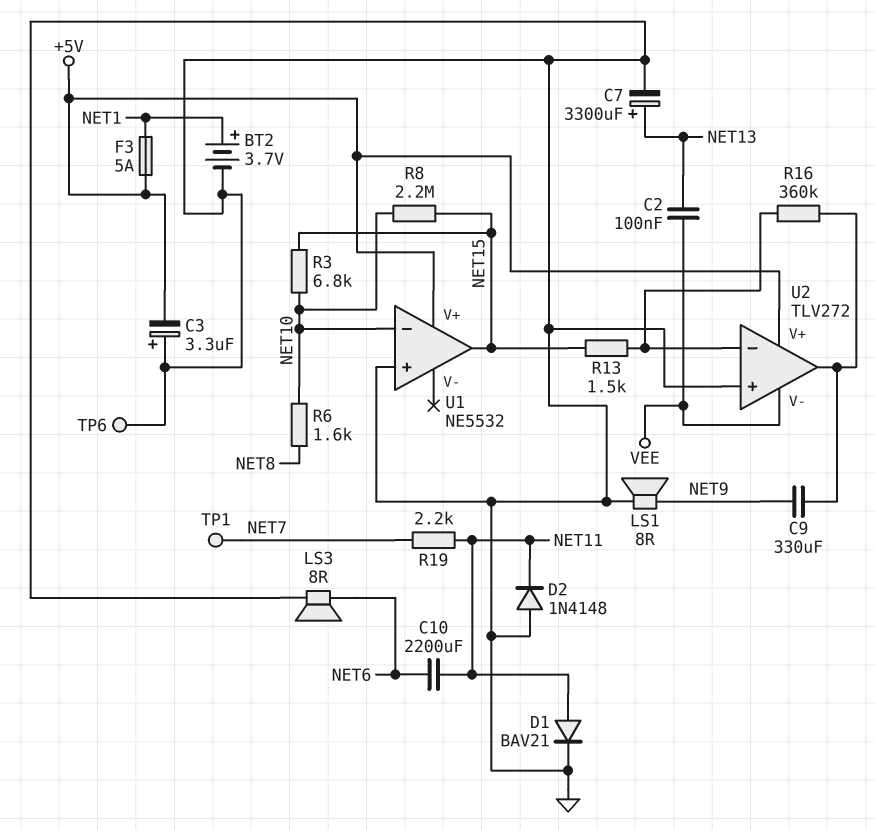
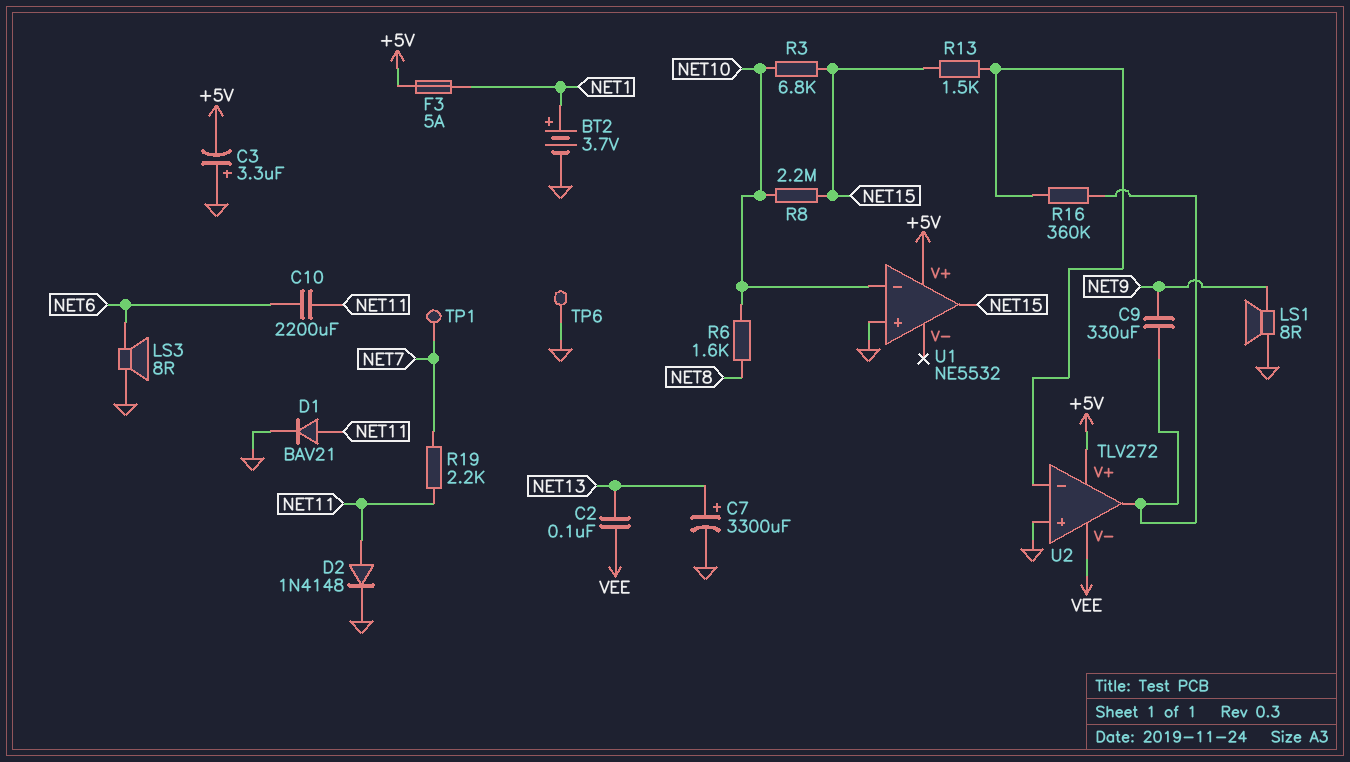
D2: diode 1N4148 (A GND, K NET11) -> diode 1N4148 (A NET11, K GND)

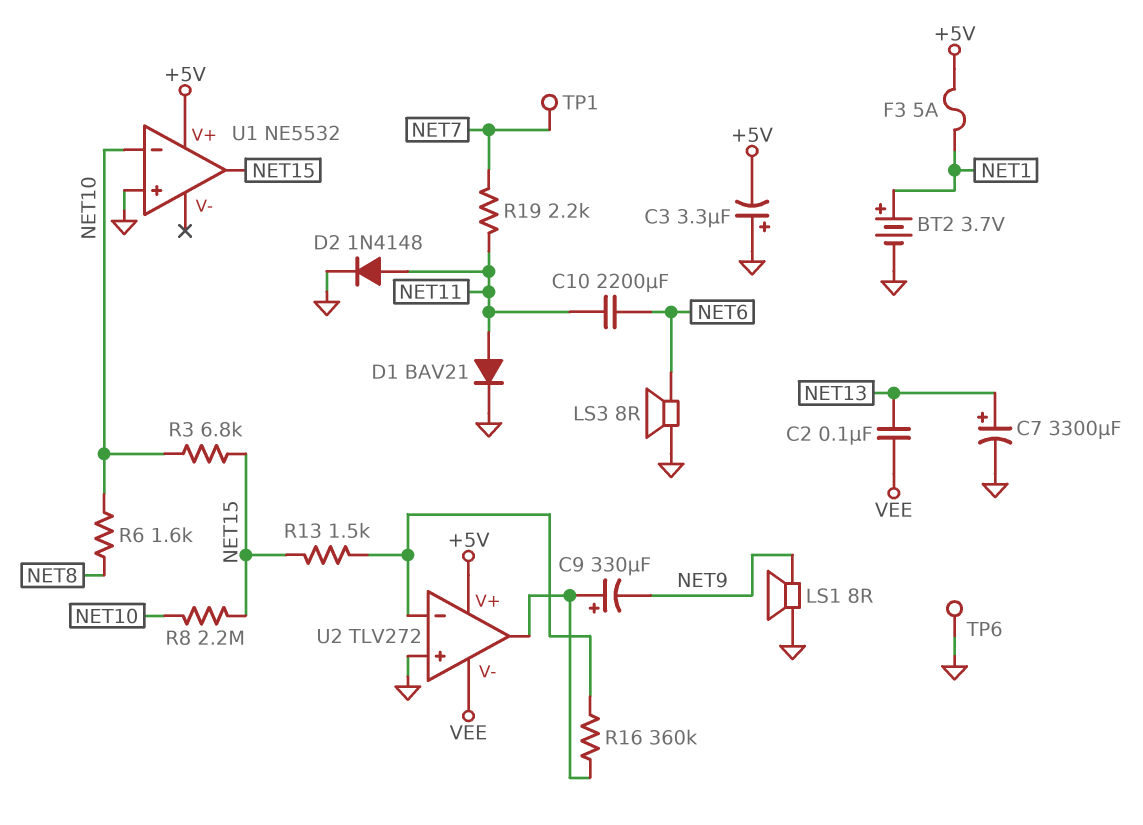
C9: 330uF (NET9, U2/out) -> 330uF (plus U2/out, minus NET9)

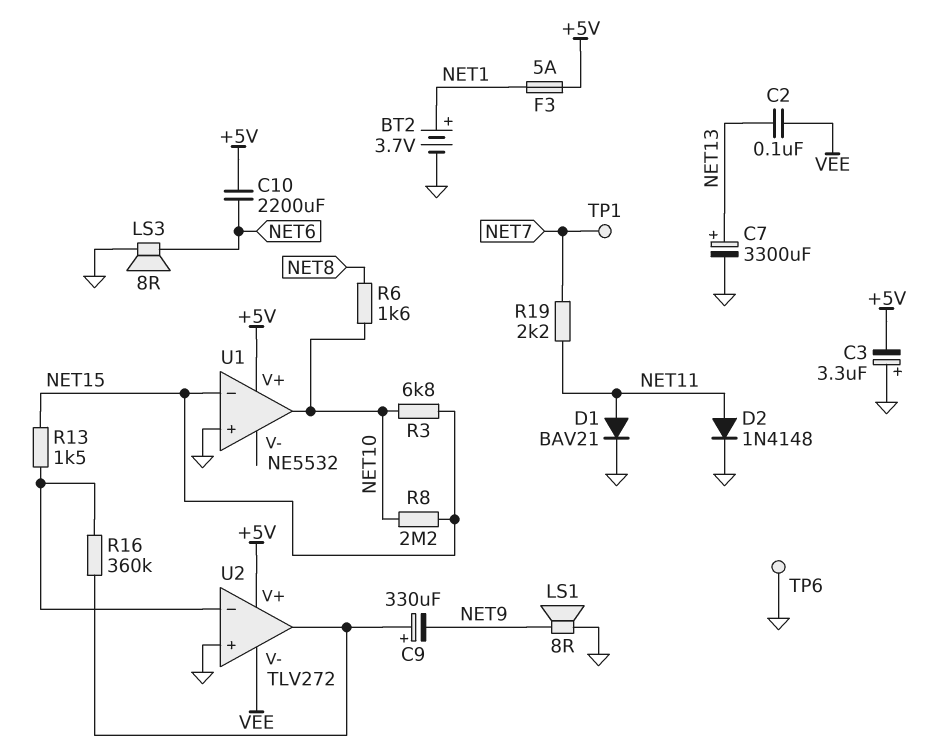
C10: 2200uF (NET6, NET11) -> 2200uF (+5V, NET6)
U1 pin in-: NET10 -> NET15
U1 pin out: NET15 -> NET10

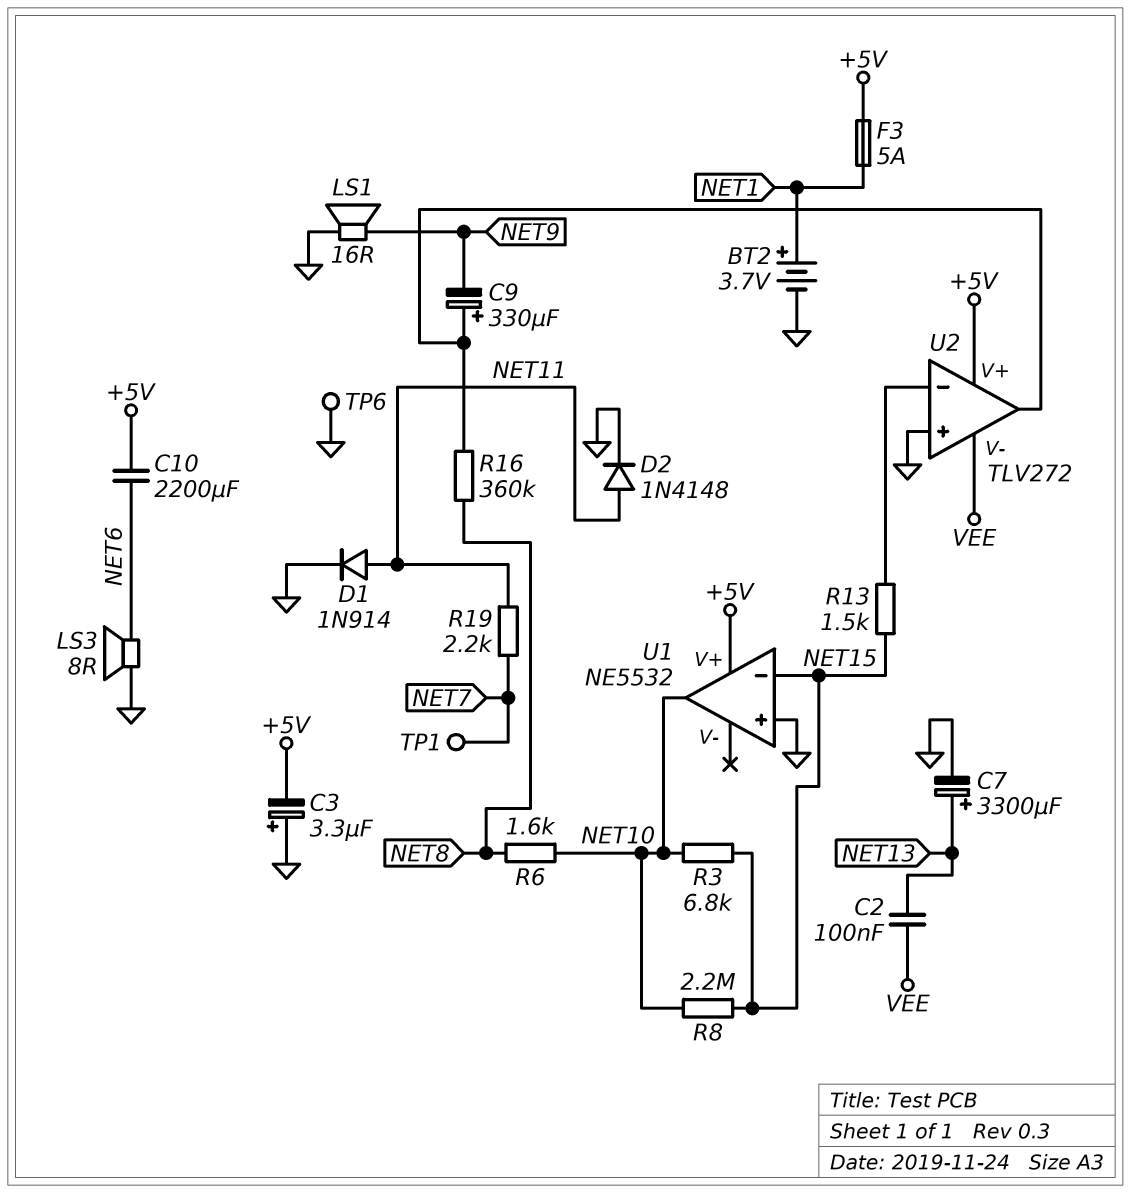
D1: diode BAV21 (A NET11, K GND) -> diode 1N914 (A NET11, K GND)
LS1: speaker 8R (GND, NET9) -> speaker 16R (GND, NET9)
R16: 360k (U2/in-, U2/out) -> 360k (NET8, U2/out)

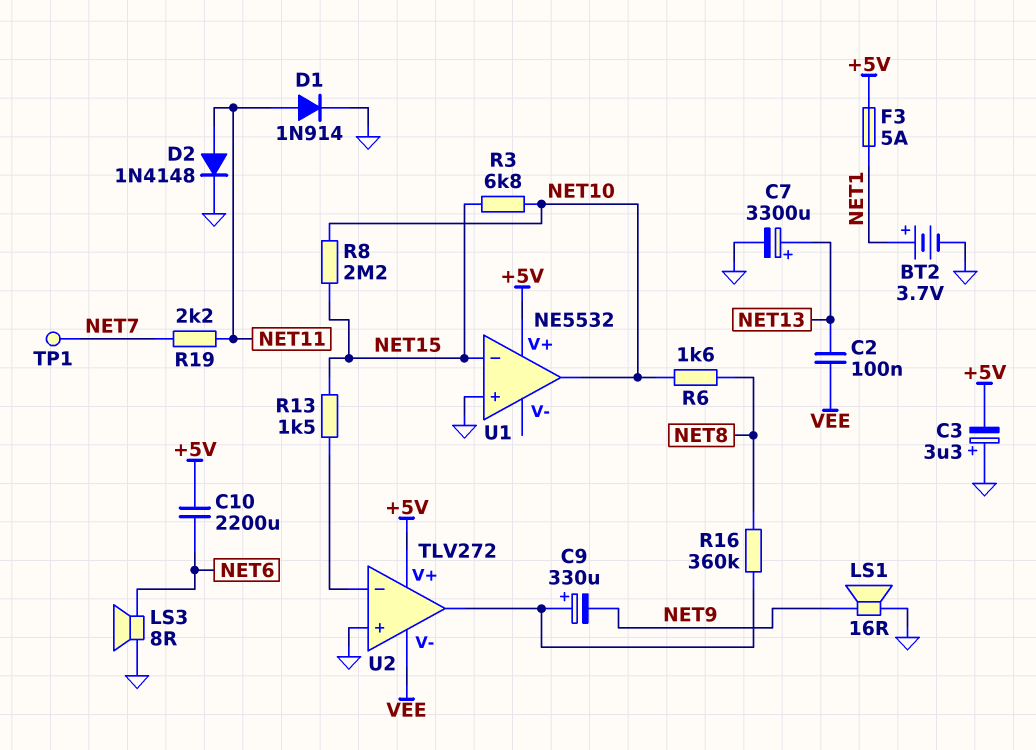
TP6: test point (GND) -> none

